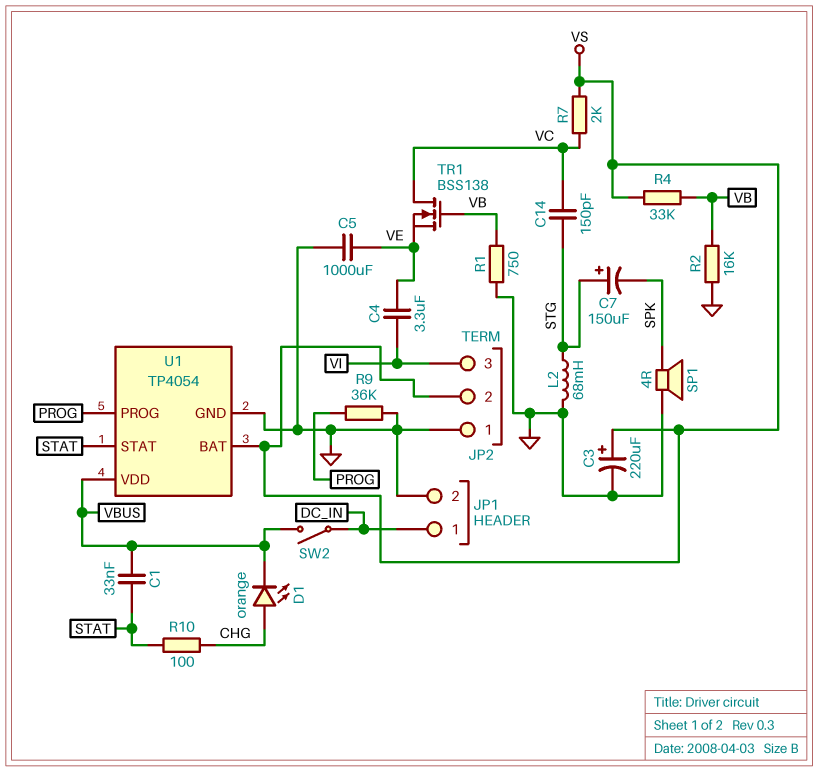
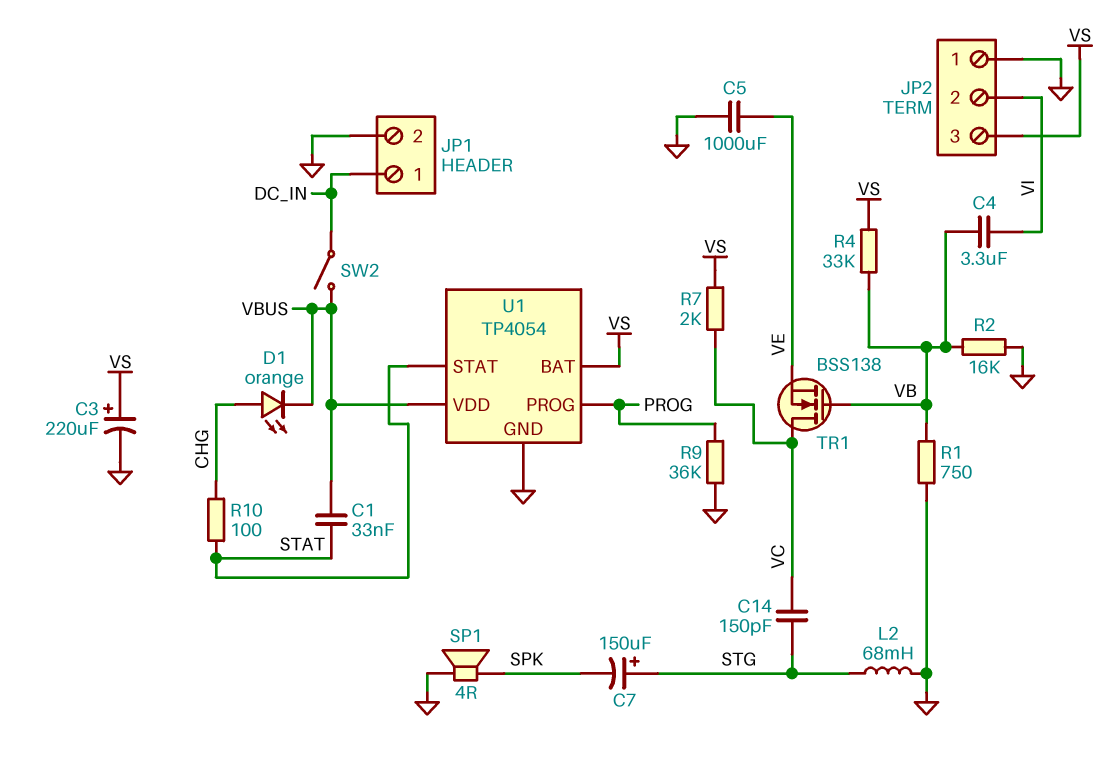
C4: 3.3uF (VE, VI) -> 3.3uF (VB, VI)
JP2 pin 2: VS -> VI
JP2 pin 3: VI -> VS

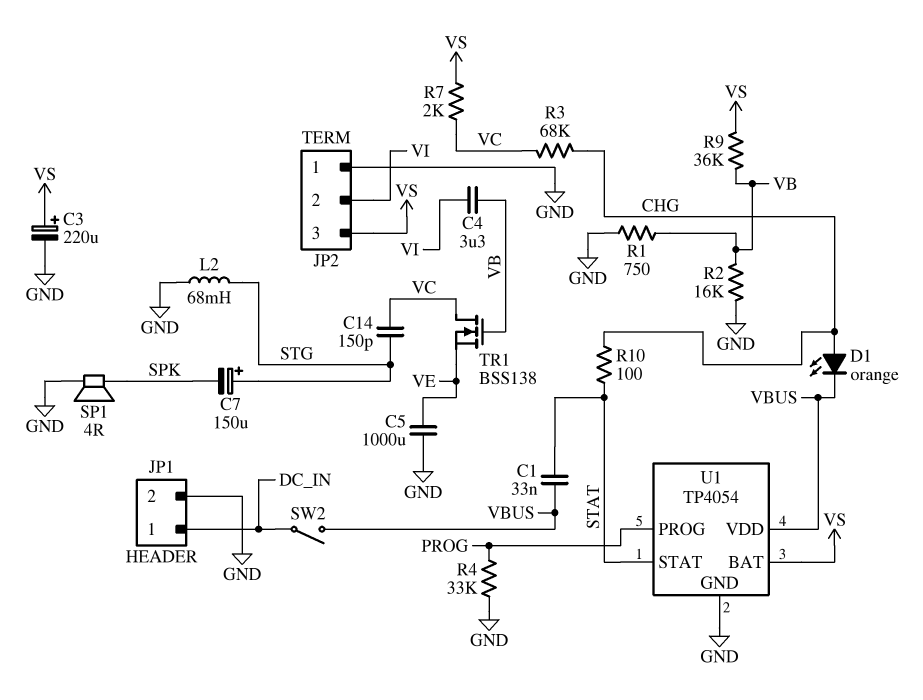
R3: none -> 68k (CHG, VC)
R4: 33k (VB, VS) -> 33k (GND, PROG)
R9: 36k (GND, PROG) -> 36k (VB, VS)

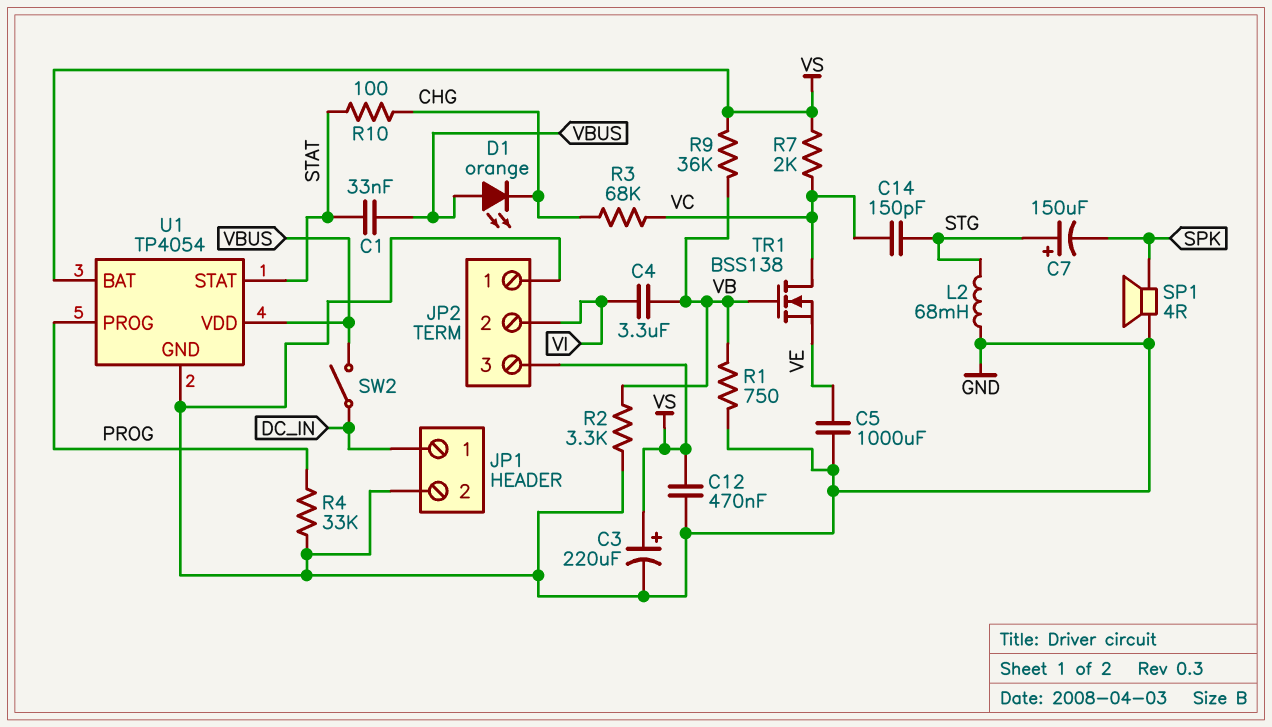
C12: none -> 470nF (GND, VS)
D1: LED orange (A CHG, K VBUS) -> LED orange (A VBUS, K CHG)
R2: 16k (GND, VB) -> 3.3k (GND, VB)

